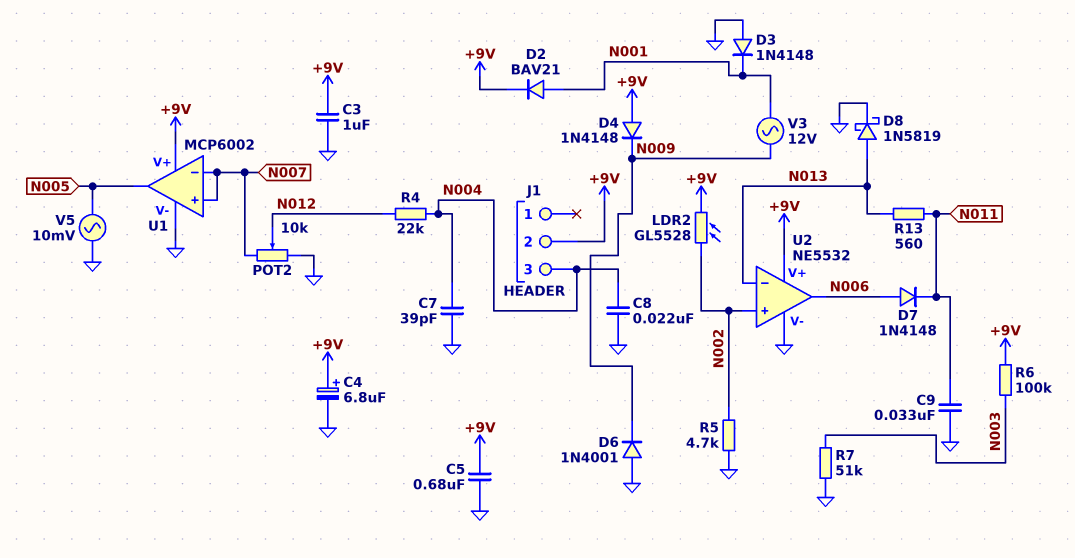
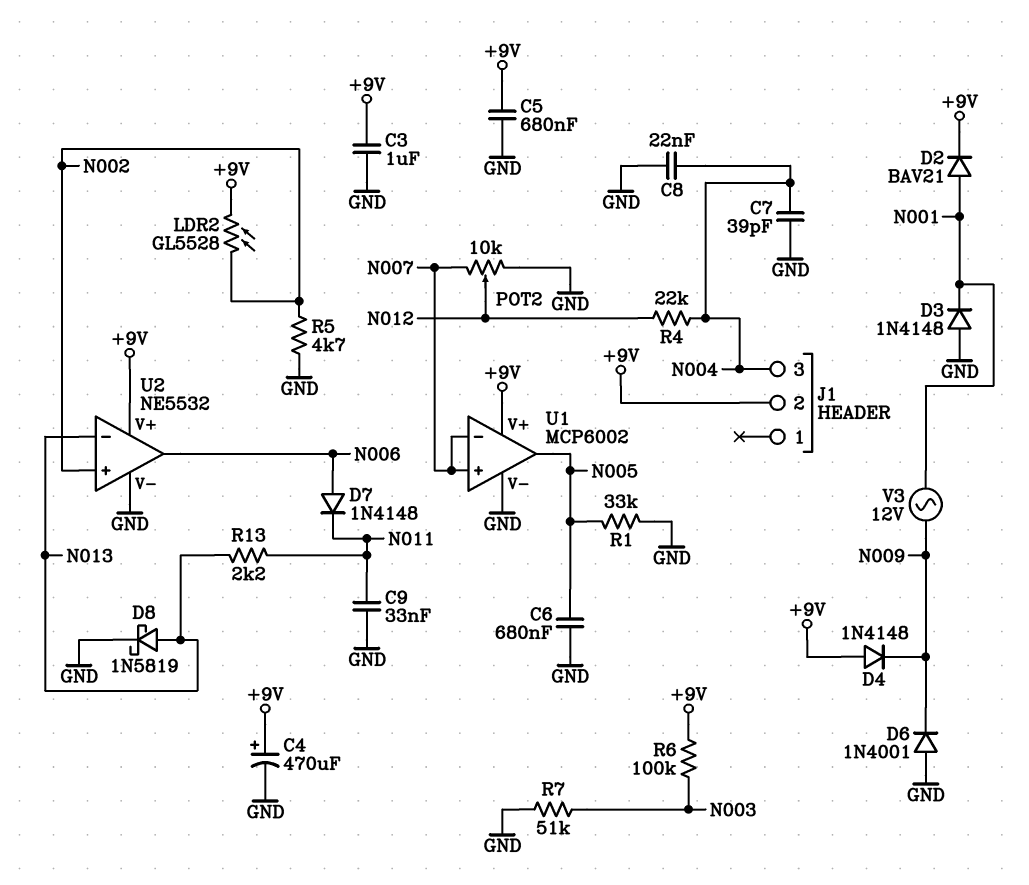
C4: 6.8uF (plus +9V, minus GND) -> 470uF (plus +9V, minus GND)
C6: none -> 680nF (GND, N005)
R1: none -> 33k (GND, N005)
R13: 560 (N011, N013) -> 2.2k (N011, N013)
V5: AC 10mV (GND, N005) -> none

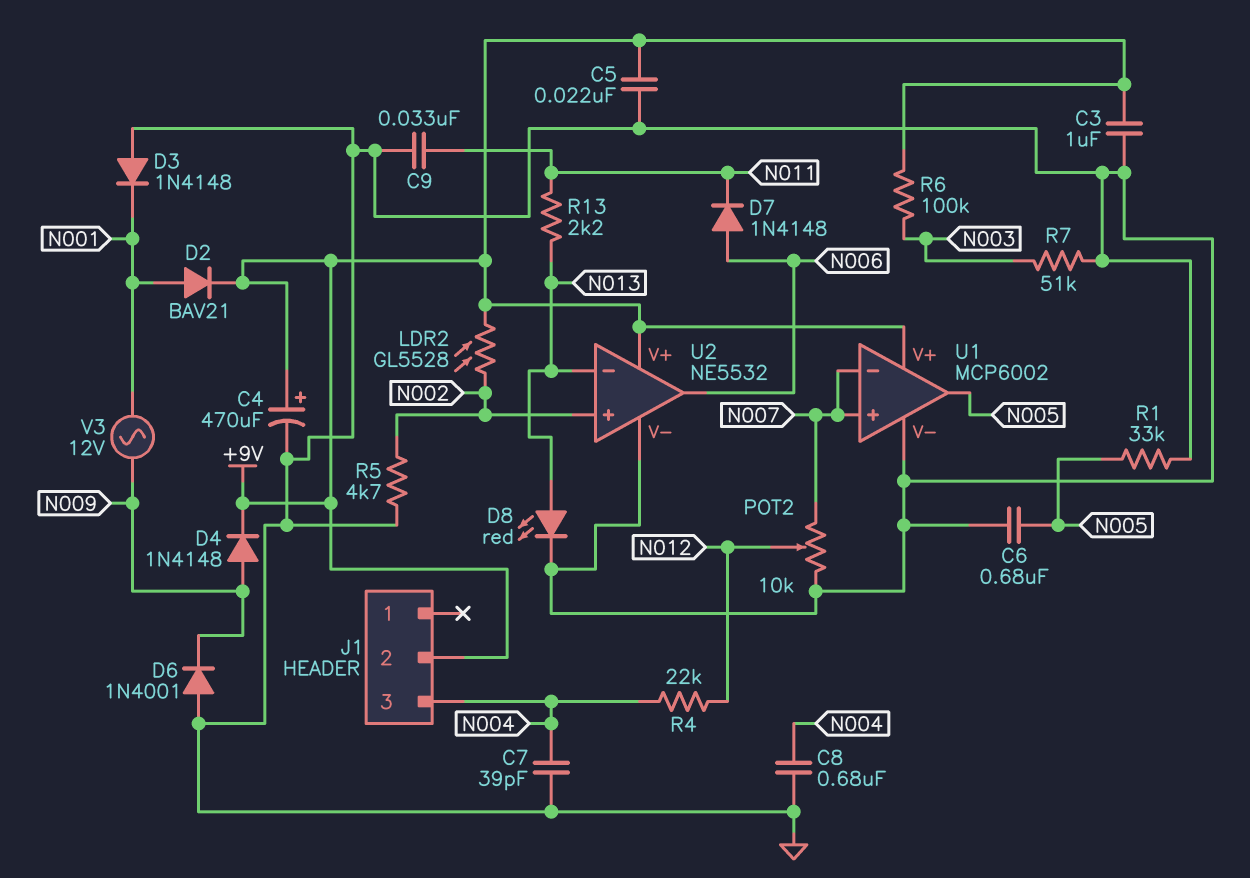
C5: 680nF (+9V, GND) -> 22nF (+9V, GND)
C8: 22nF (GND, N004) -> 680nF (GND, N004)
D4: diode 1N4148 (A +9V, K N009) -> diode 1N4148 (A N009, K +9V)
D8: schottky 1N5819 (A N013, K GND) -> LED red (A N013, K GND)

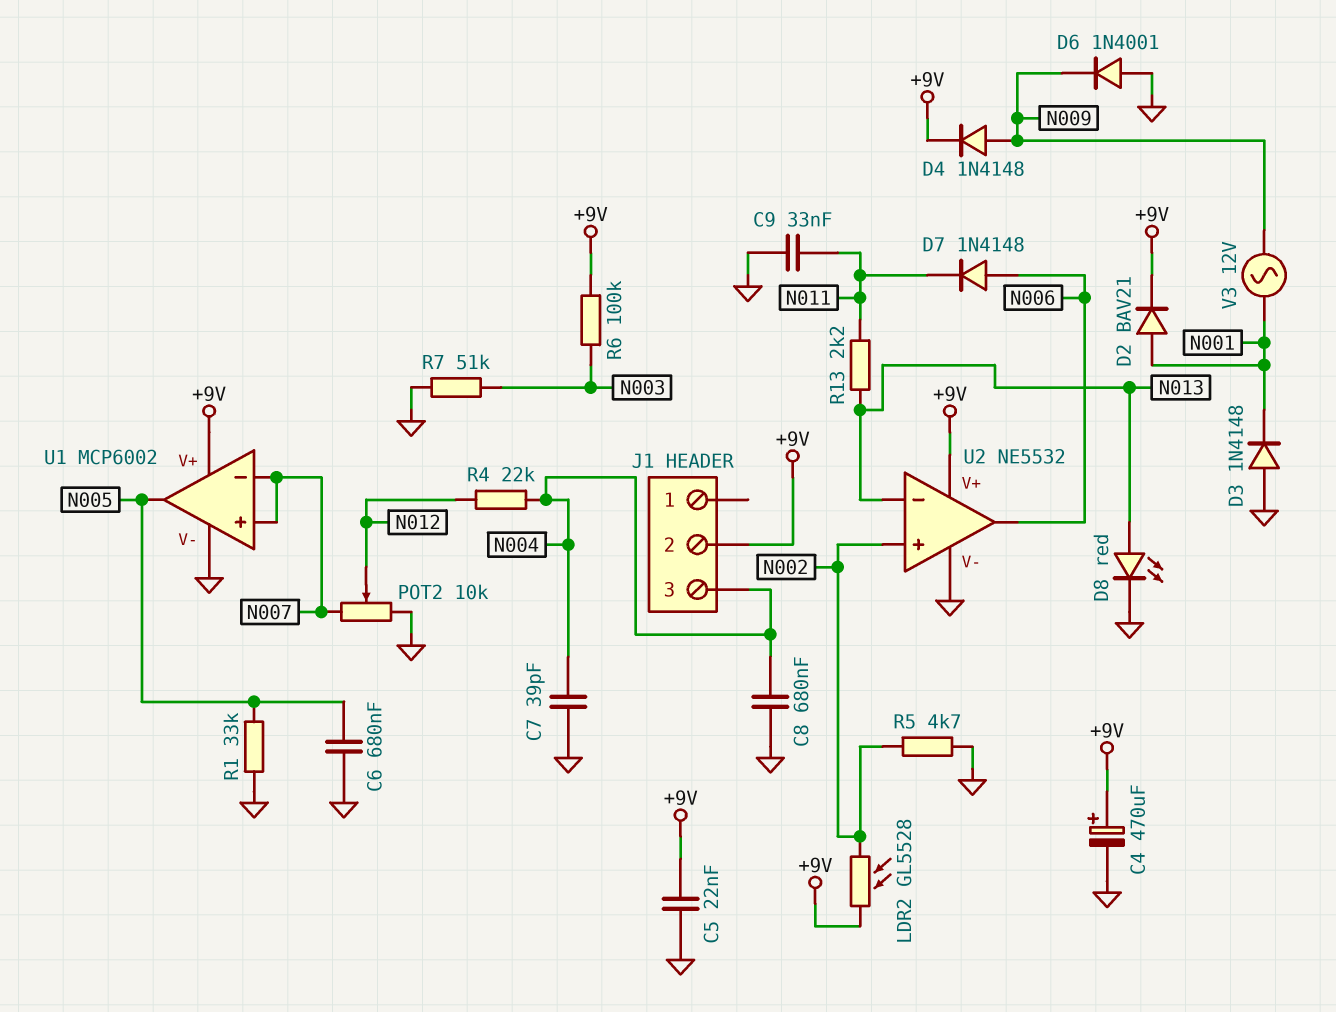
C3: 1uF (+9V, GND) -> none

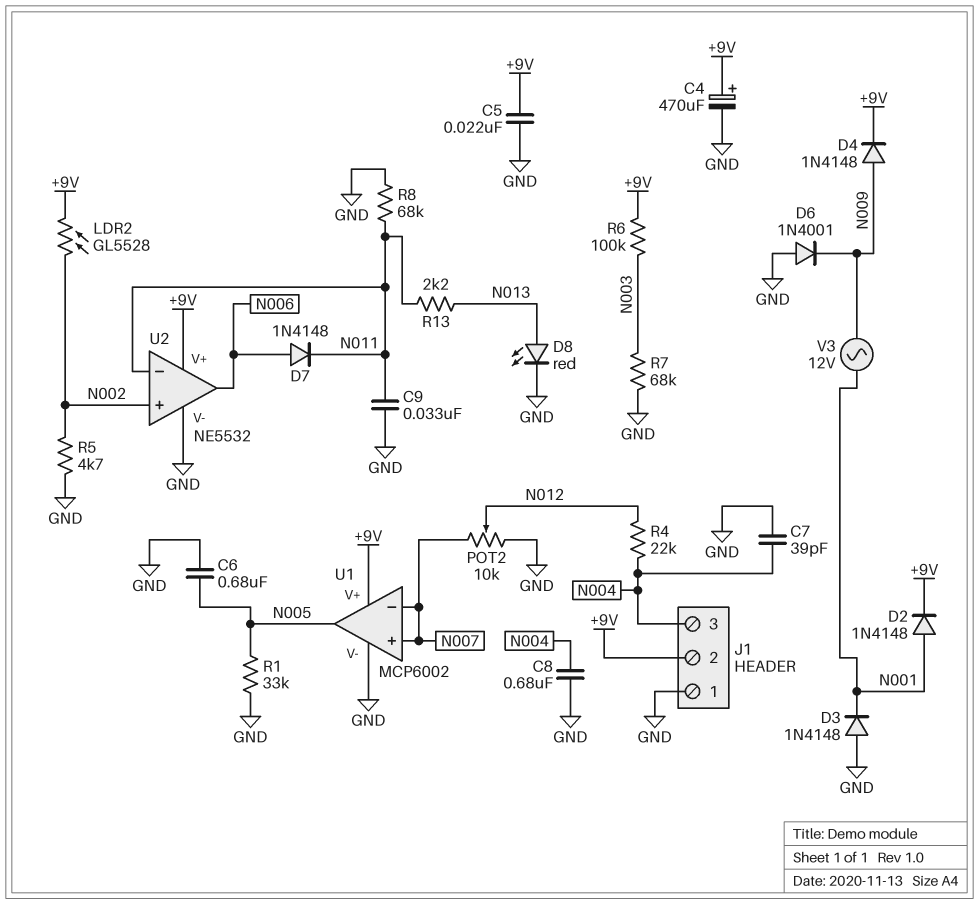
D2: diode BAV21 (A N001, K +9V) -> diode 1N4148 (A N001, K +9V)
J1 pin 1: none -> GND
R7: 51k (GND, N003) -> 68k (GND, N003)
R8: none -> 68k (GND, N011)
U2 pin in-: N013 -> N011

